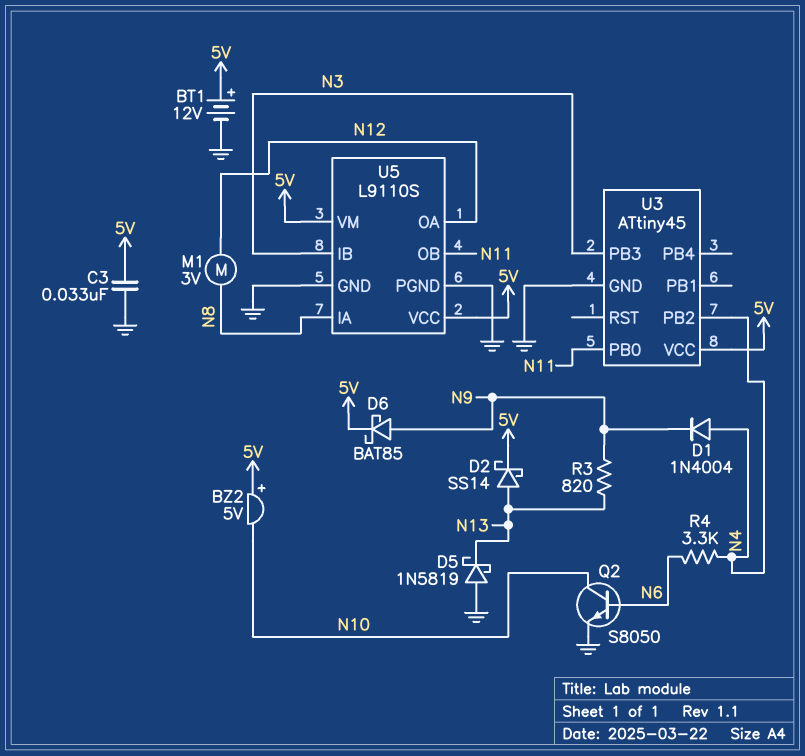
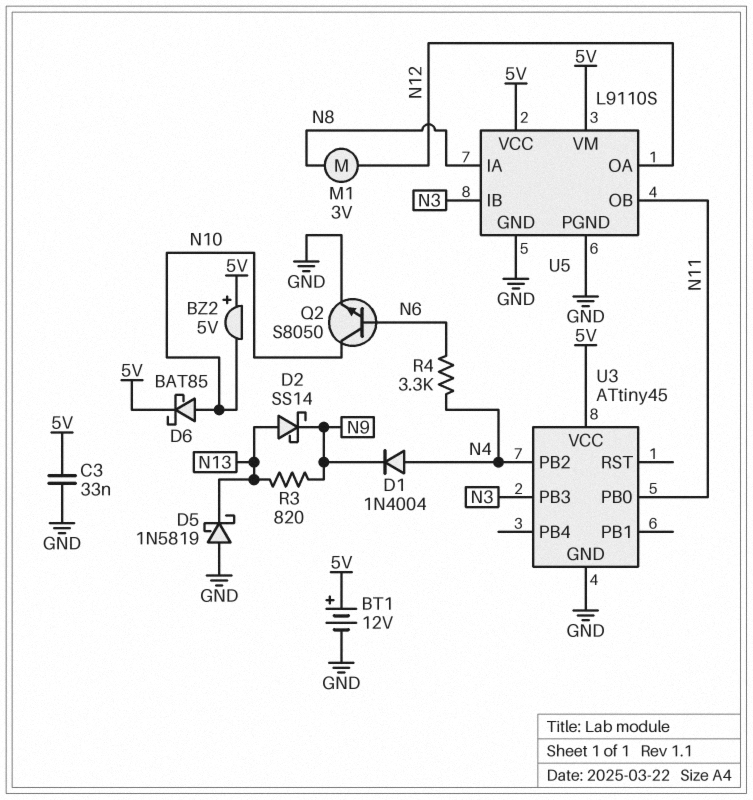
D2: schottky SS14 (A N13, K 5V) -> schottky SS14 (A N13, K N9)
D6: schottky BAT85 (A N9, K 5V) -> schottky BAT85 (A N10, K 5V)

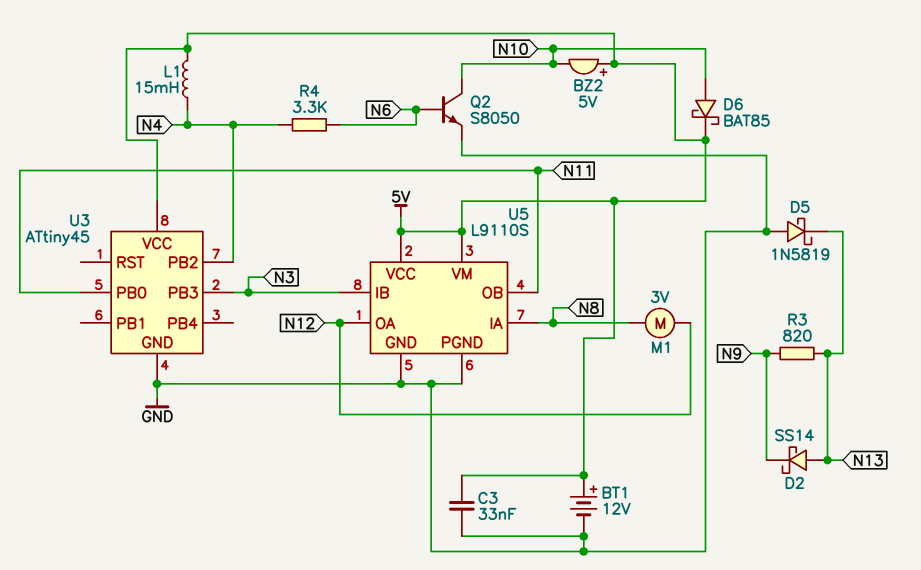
D1: diode 1N4004 (A N4, K N9) -> none
L1: none -> 15mH (5V, N4)

